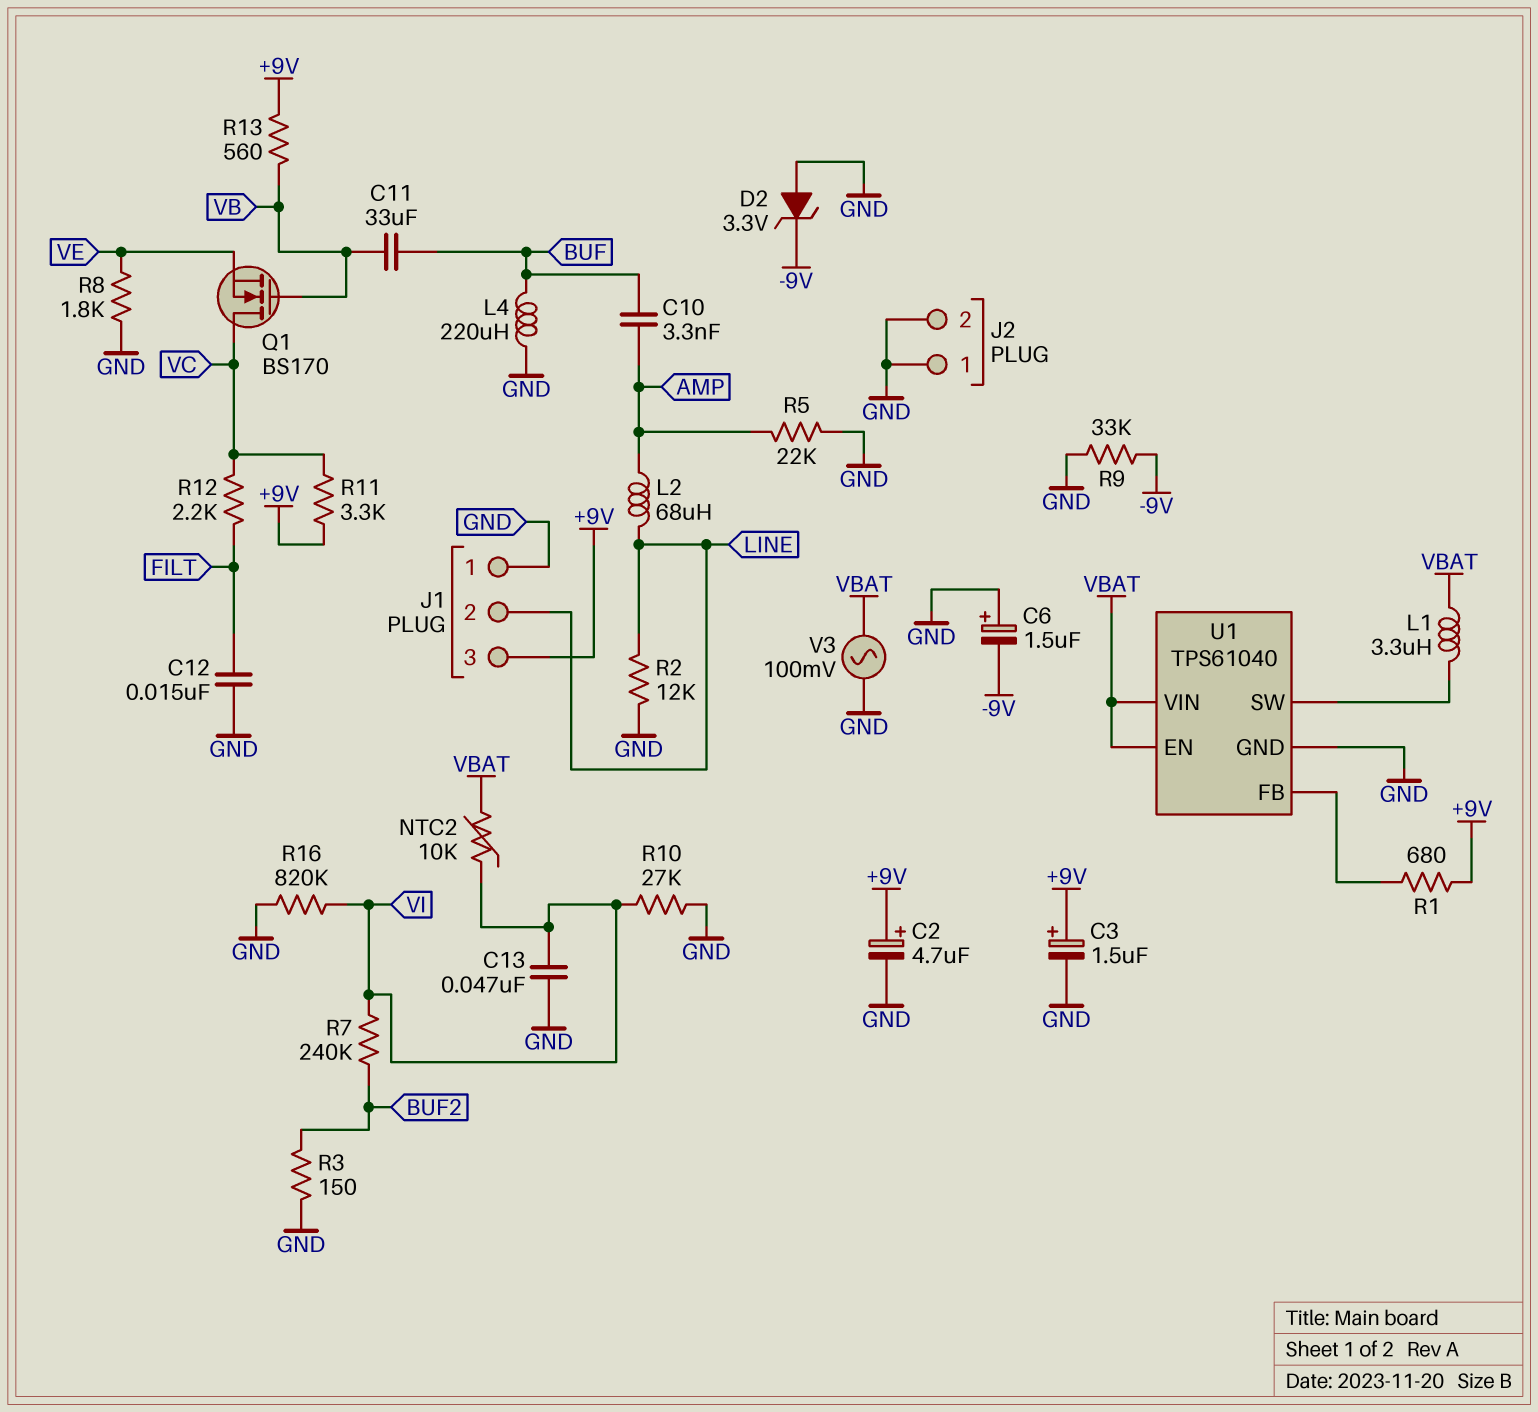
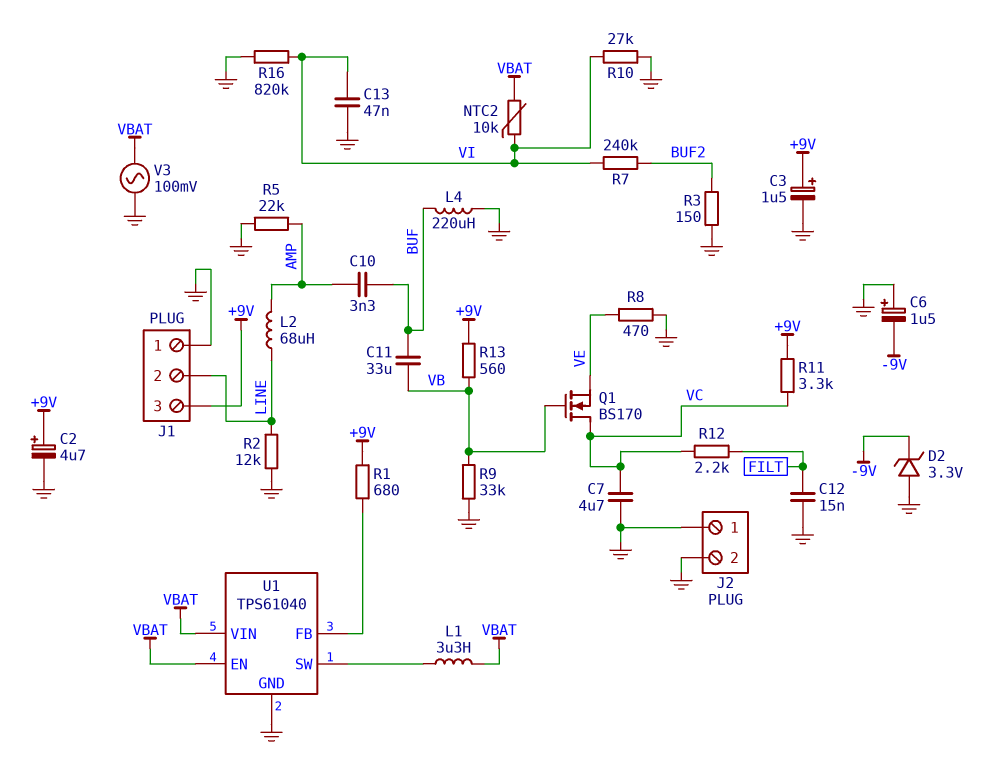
C7: none -> 4.7uF (GND, VC)
R8: 1.8k (GND, VE) -> 470 (GND, VE)
R9: 33k (-9V, GND) -> 33k (GND, VB)

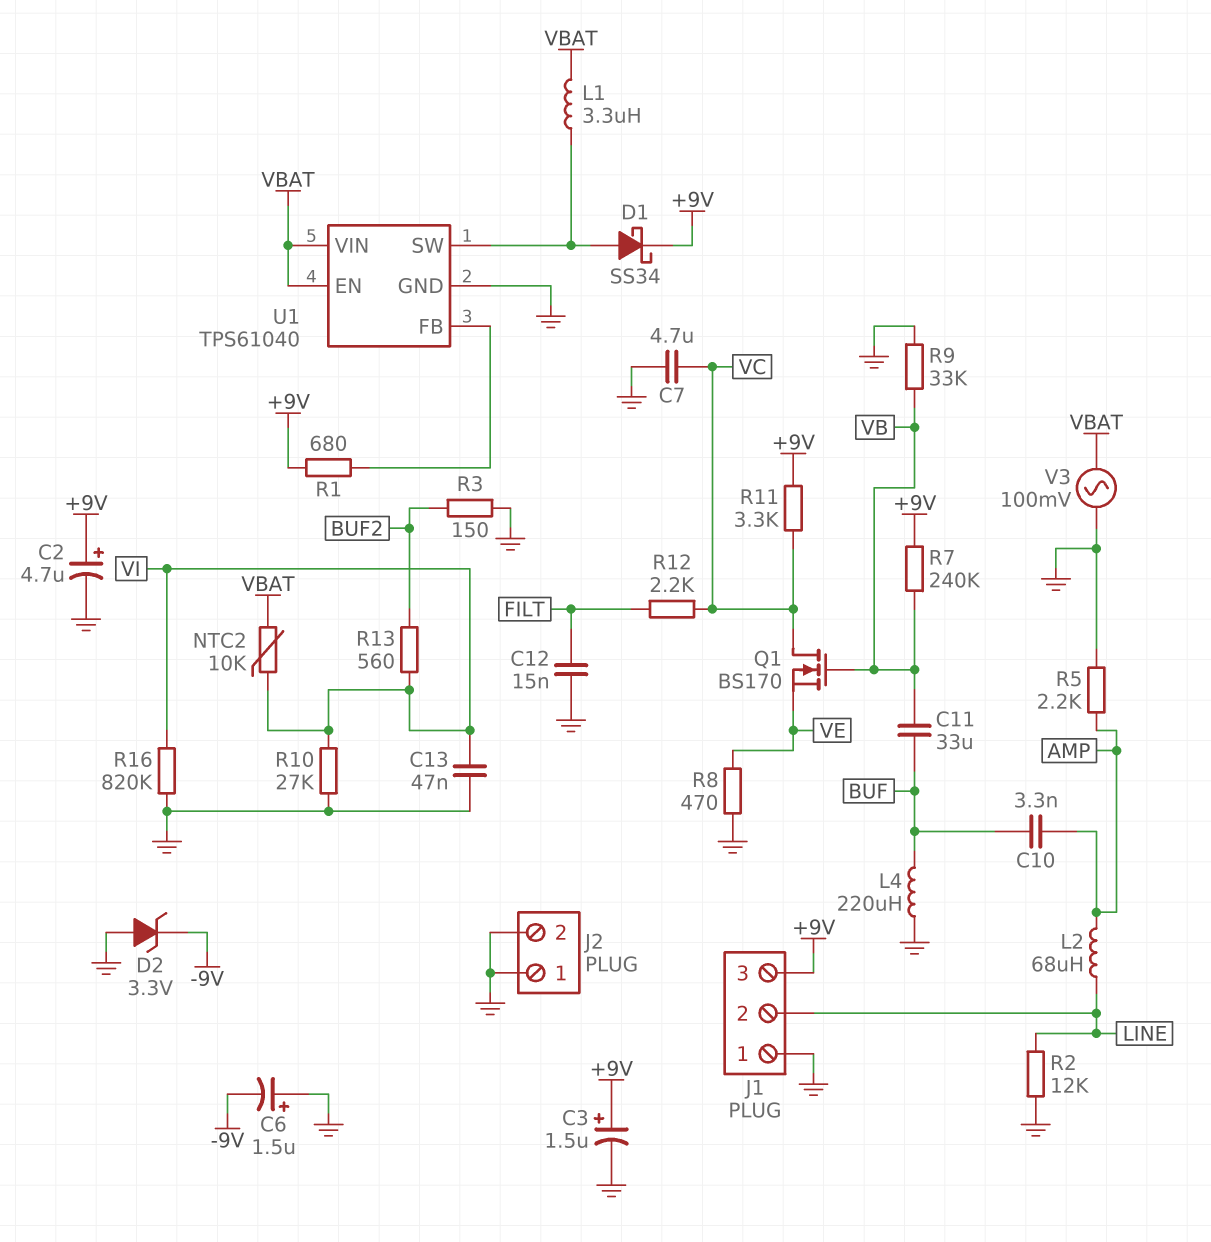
D1: none -> schottky SS34 (A U1/SW, K +9V)
R5: 22k (AMP, GND) -> 2.2k (AMP, GND)
R7: 240k (BUF2, VI) -> 240k (+9V, VB)
R13: 560 (+9V, VB) -> 560 (BUF2, VI)

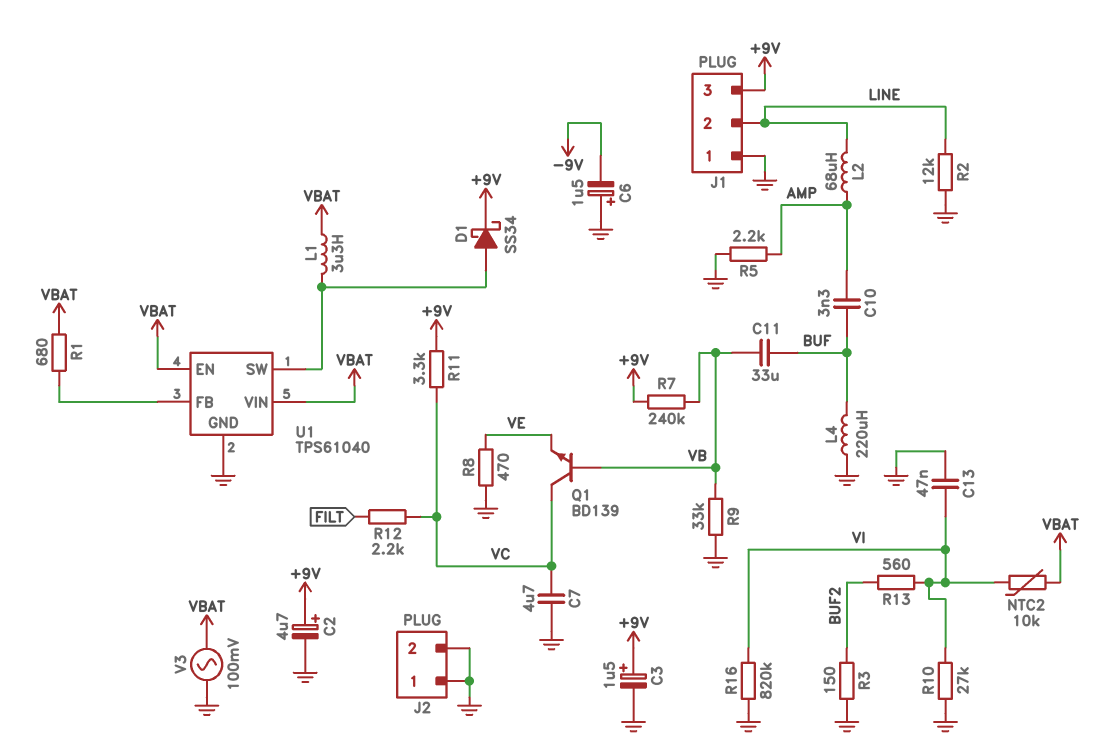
C12: 15nF (FILT, GND) -> none
D2: zener 3.3V (A GND, K -9V) -> none
Q1: NMOS BS170 (G VB, D VC, S VE) -> NPN BD139 (B VB, C VC, E VE)
R1: 680 (+9V, U1/FB) -> 680 (U1/FB, VBAT)

